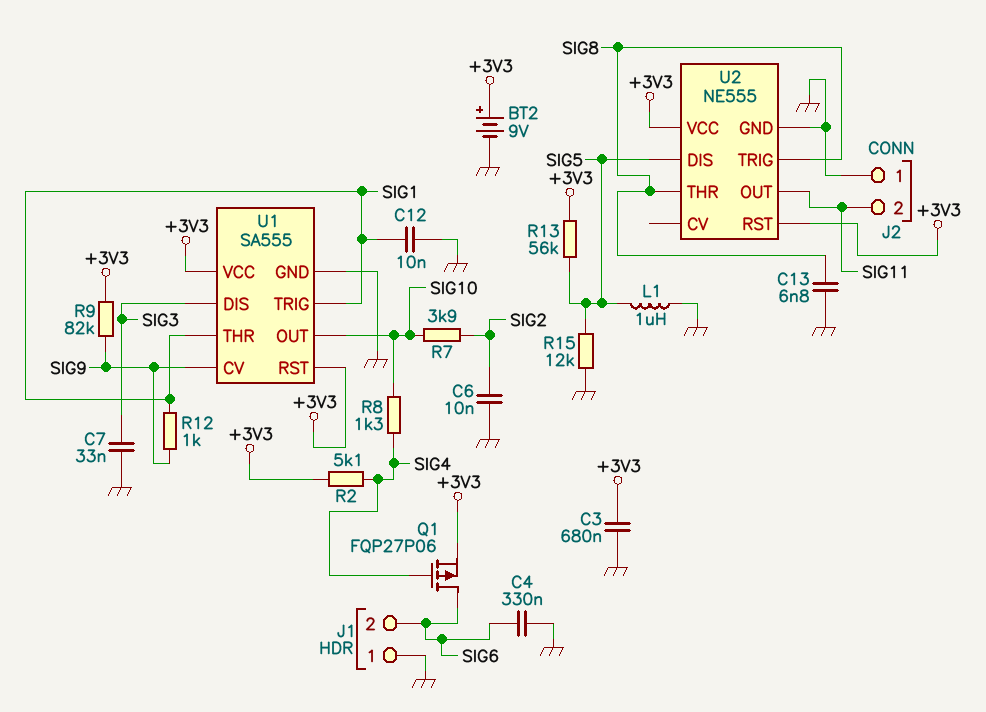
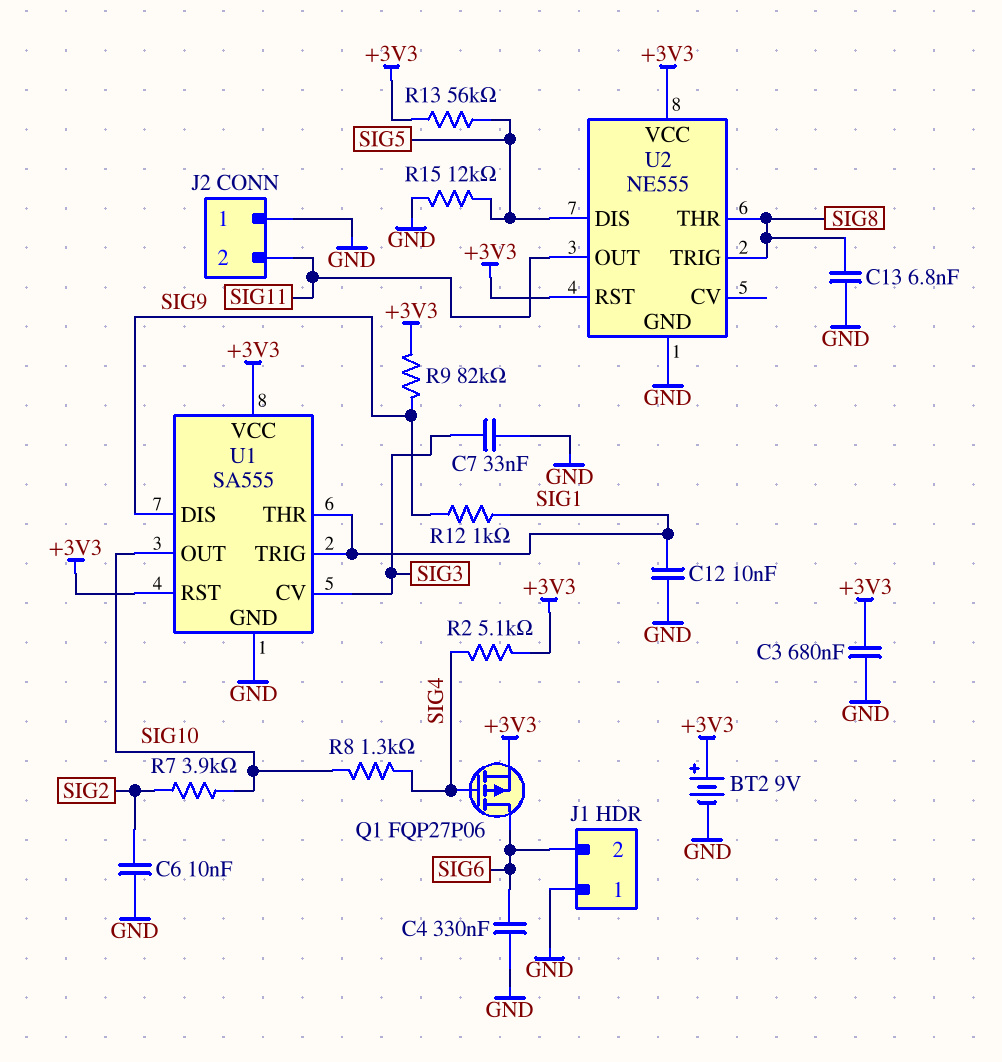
L1: 1uH (GND, SIG5) -> none
U1 pin CV: SIG9 -> SIG3
U1 pin DIS: SIG3 -> SIG9

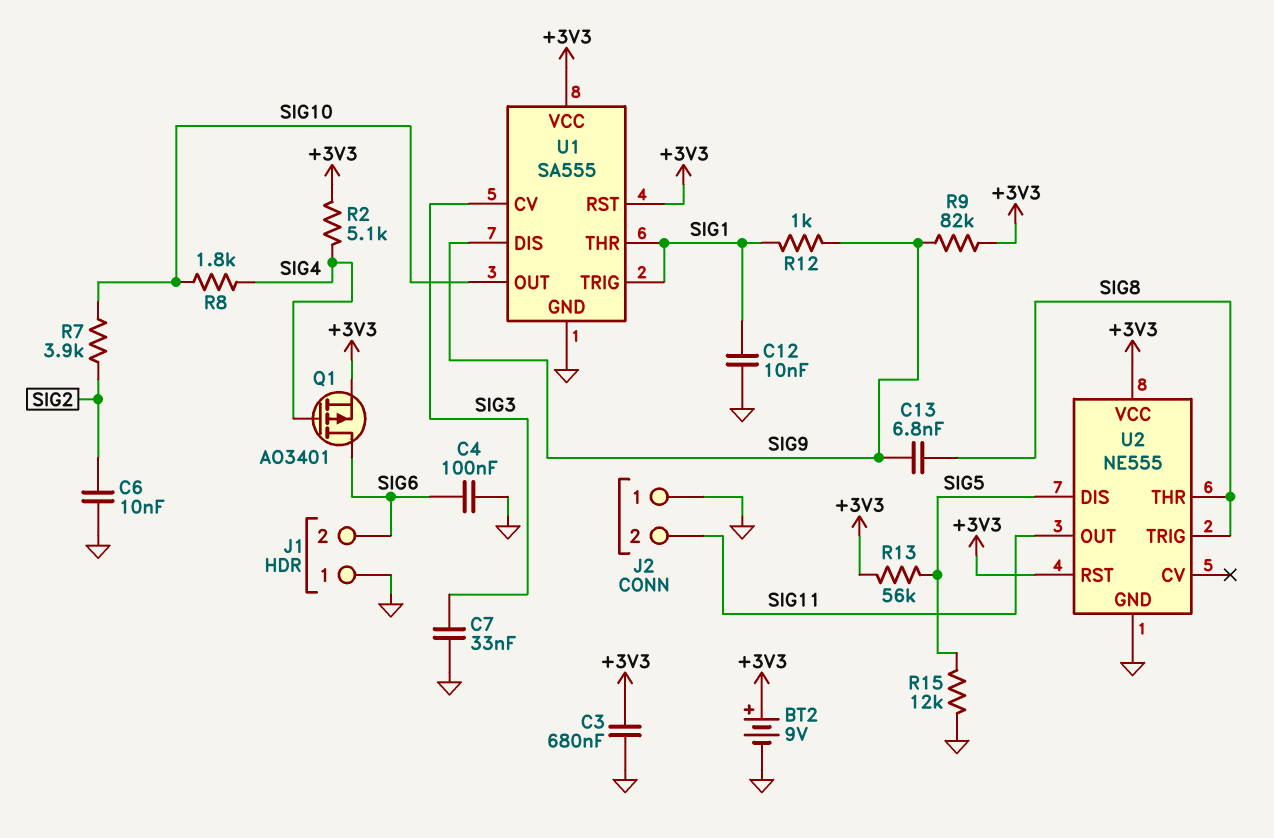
C4: 330nF (GND, SIG6) -> 100nF (GND, SIG6)
C13: 6.8nF (GND, SIG8) -> 6.8nF (SIG8, SIG9)
Q1: PMOS FQP27P06 (G SIG4, D SIG6, S +3V3) -> PMOS AO3401 (G SIG4, D SIG6, S +3V3)
R8: 1.3k (SIG4, SIG10) -> 1.8k (SIG4, SIG10)

